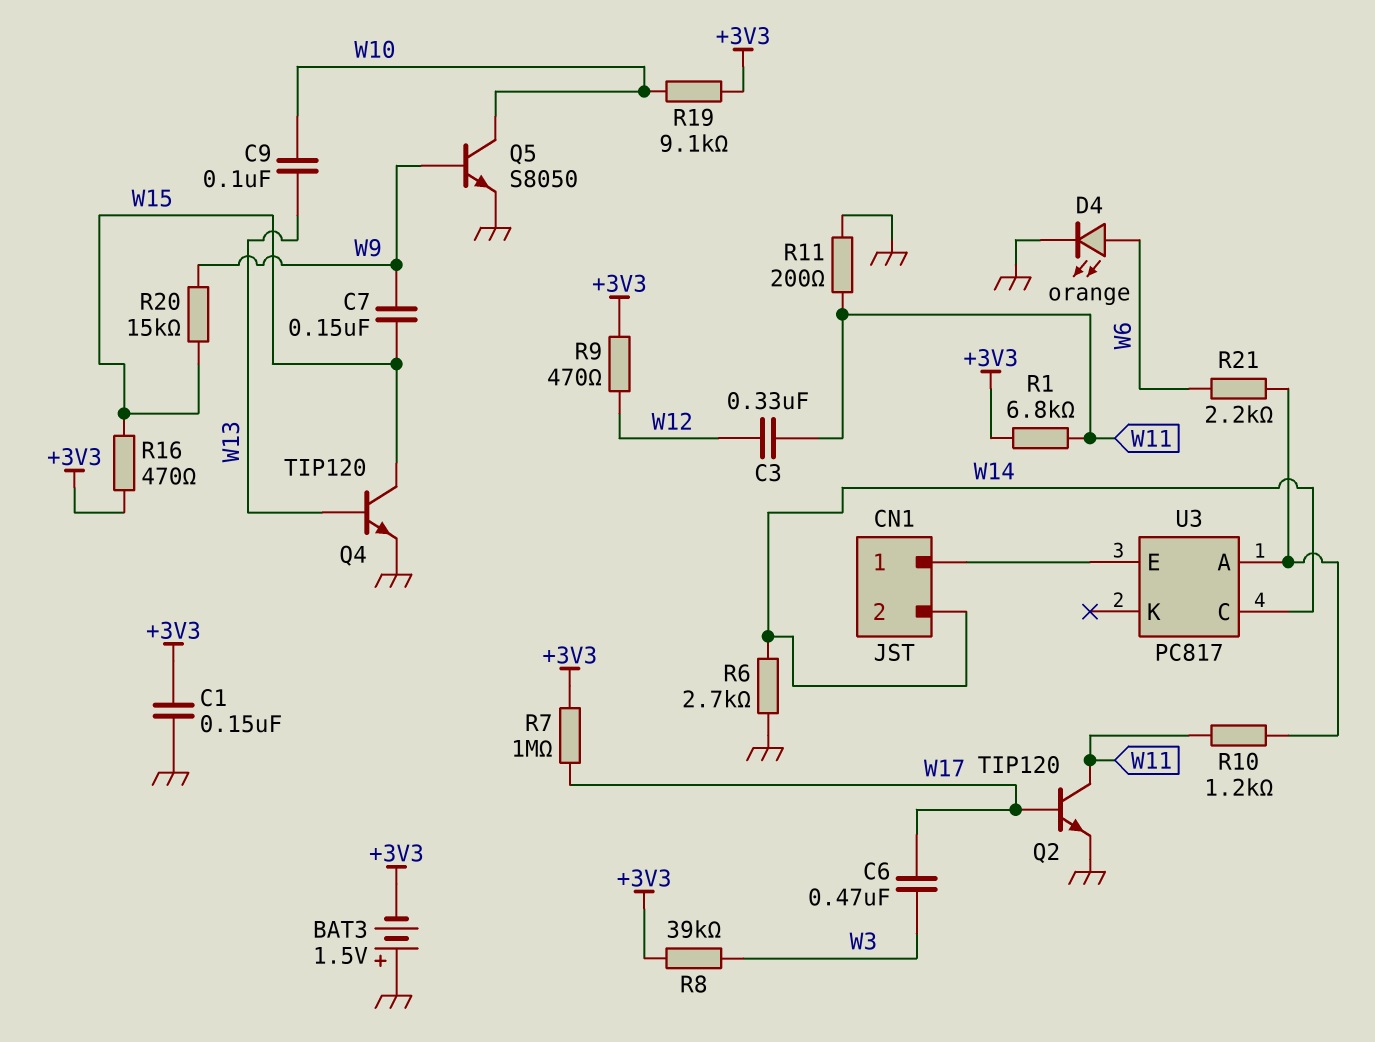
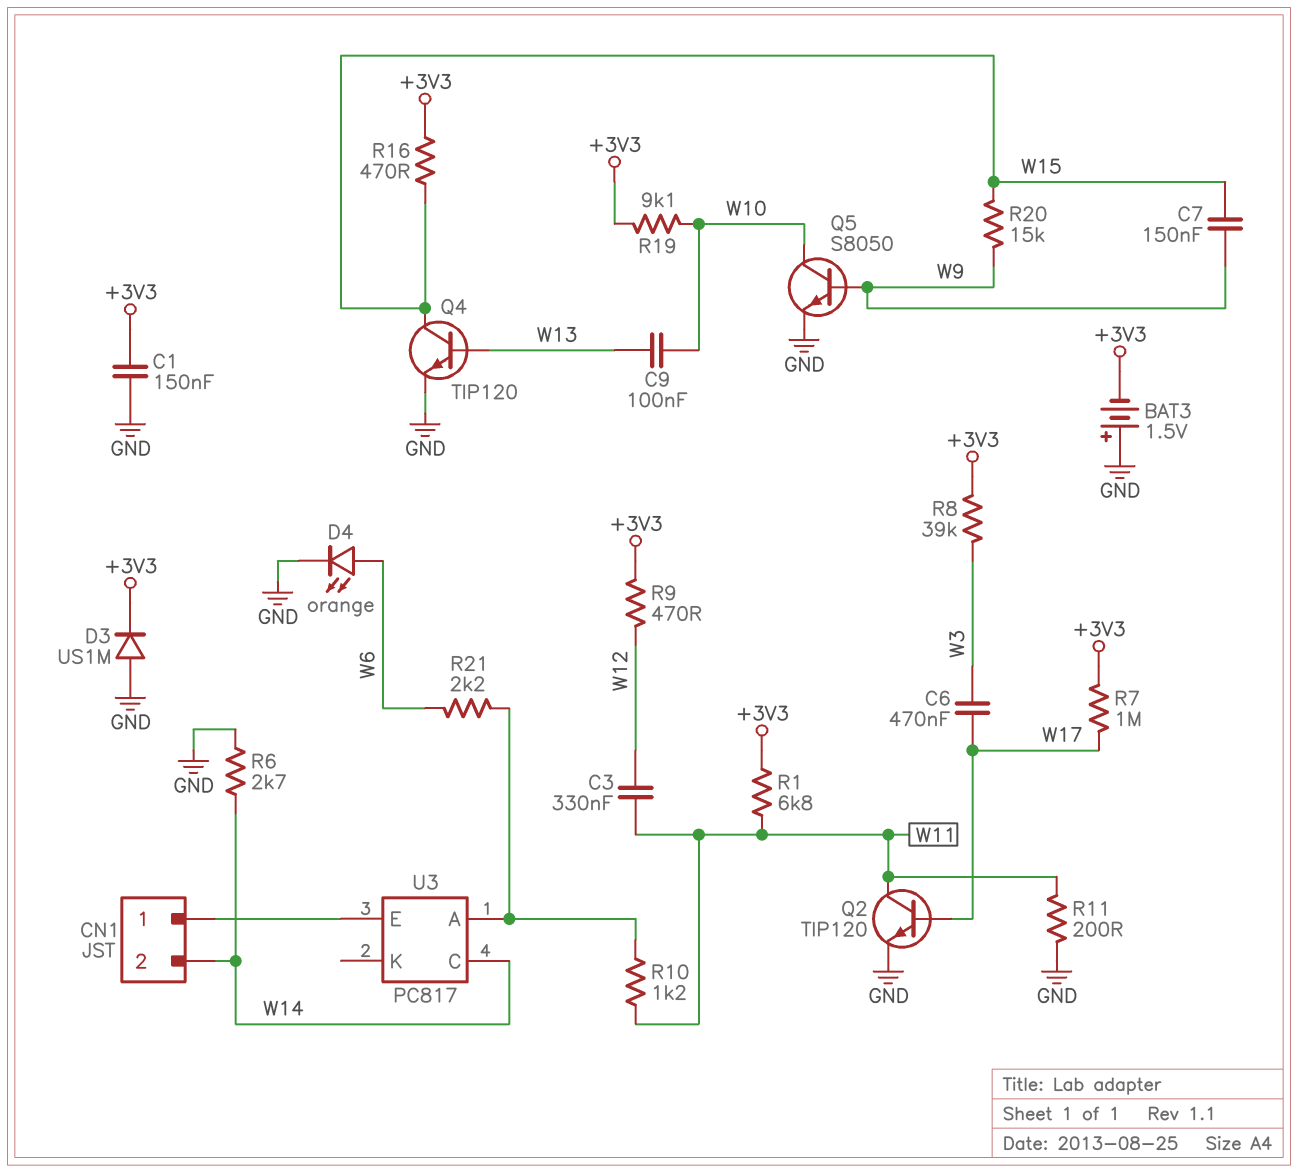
D3: none -> diode US1M (A GND, K +3V3)

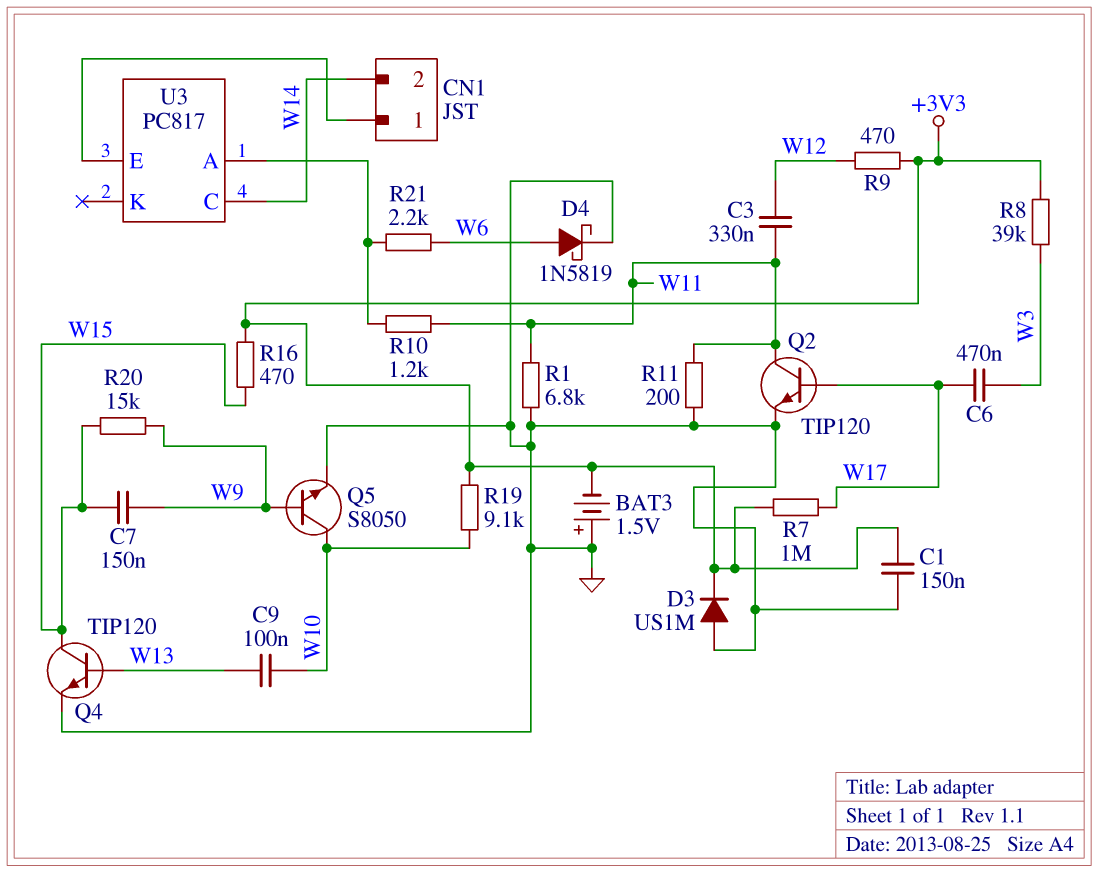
D4: LED orange (A W6, K GND) -> schottky 1N5819 (A W6, K GND)
R1: 6.8k (+3V3, W11) -> 6.8k (GND, W11)
R6: 2.7k (GND, W14) -> none

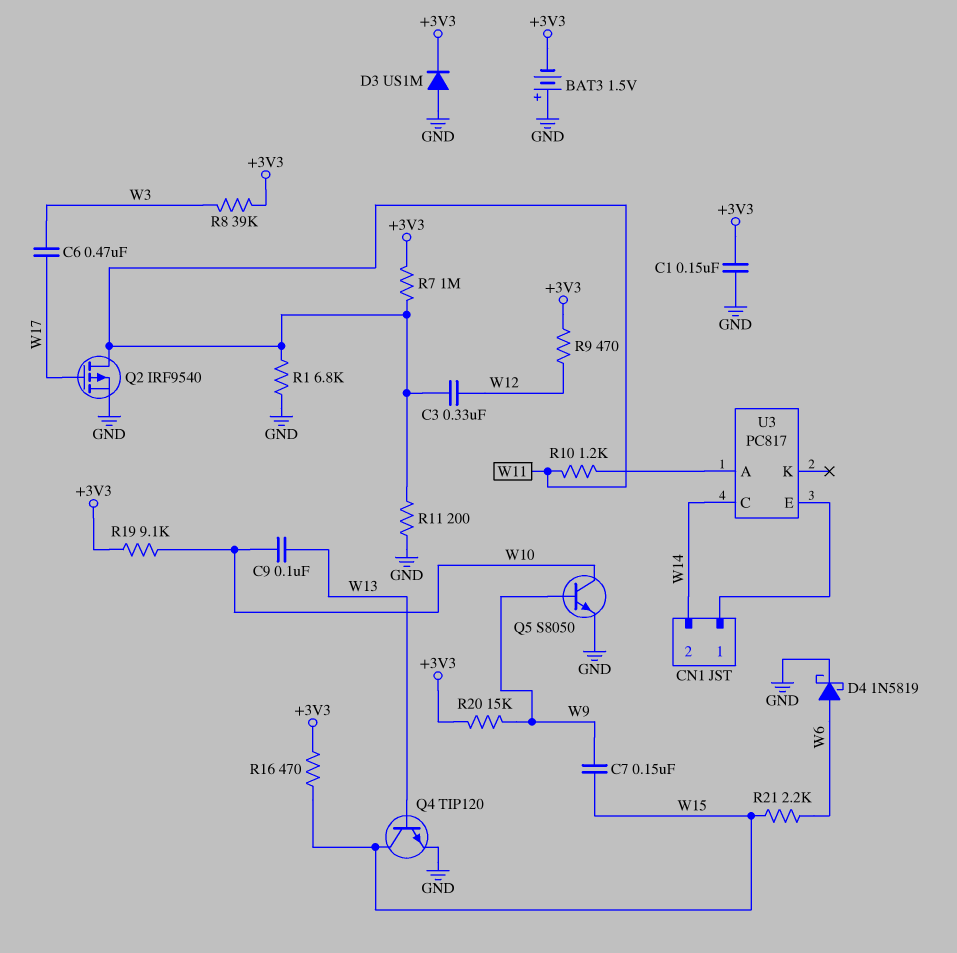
Q2: NPN TIP120 (B W17, C W11, E GND) -> PMOS IRF9540 (G W17, D W11, S GND)
R7: 1M (+3V3, W17) -> 1M (+3V3, W11)
R20: 15k (W9, W15) -> 15k (+3V3, W9)
R21: 2.2k (U3/A, W6) -> 2.2k (W6, W15)

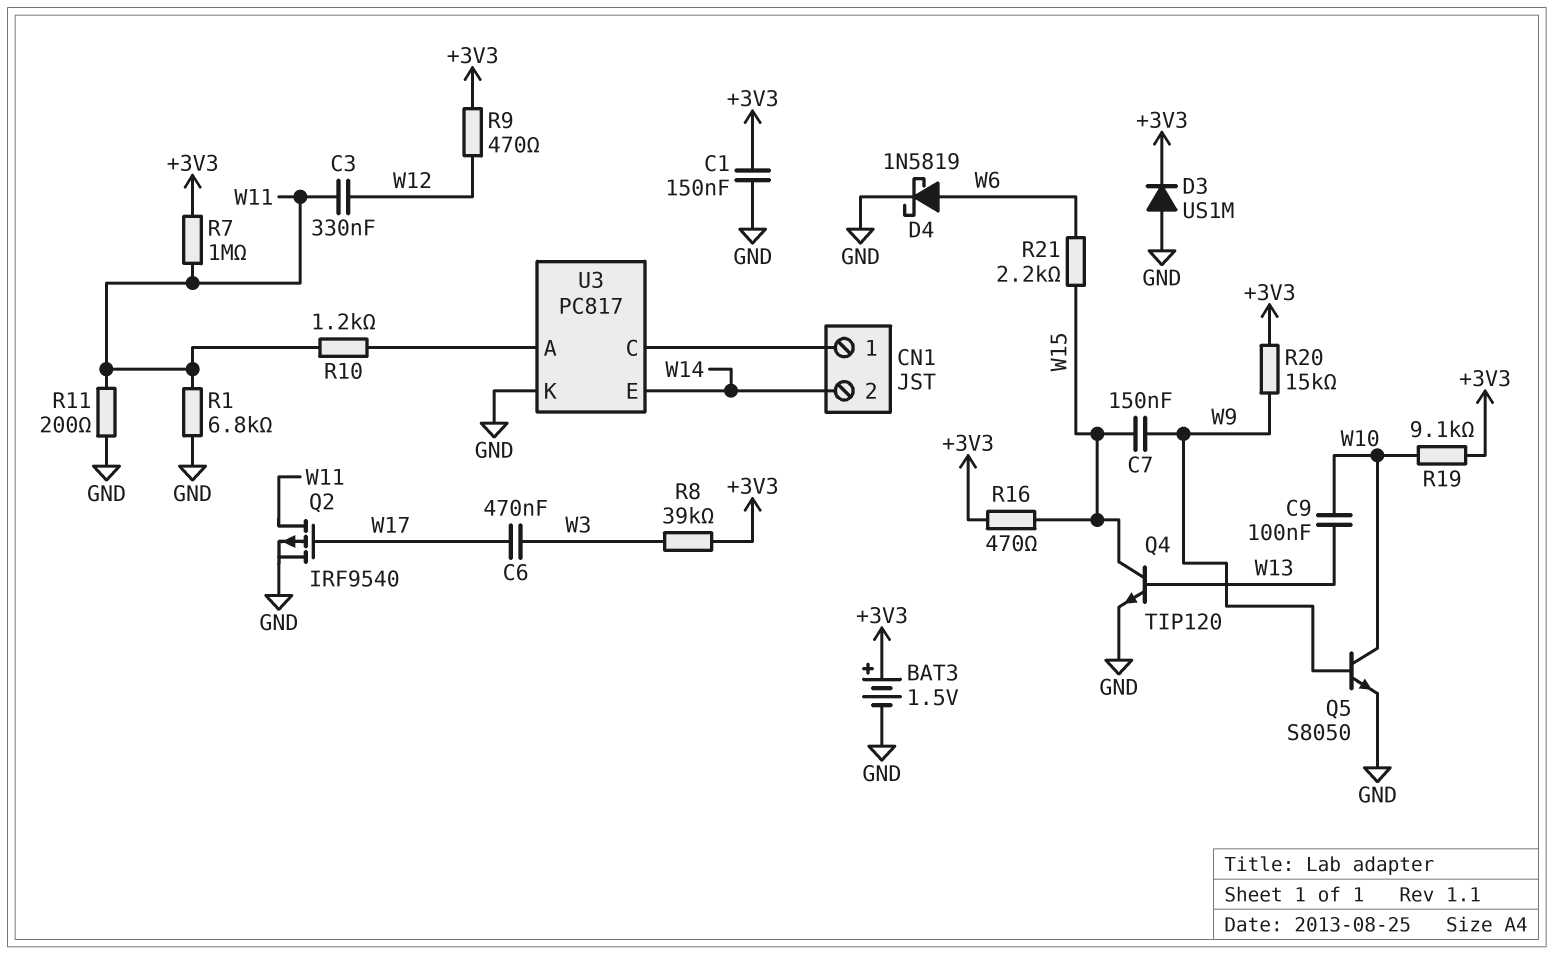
BAT3: 1.5V (plus GND, minus +3V3) -> 1.5V (plus +3V3, minus GND)
U3 pin C: W14 -> CN1/1
U3 pin E: CN1/1 -> W14
U3 pin K: none -> GND

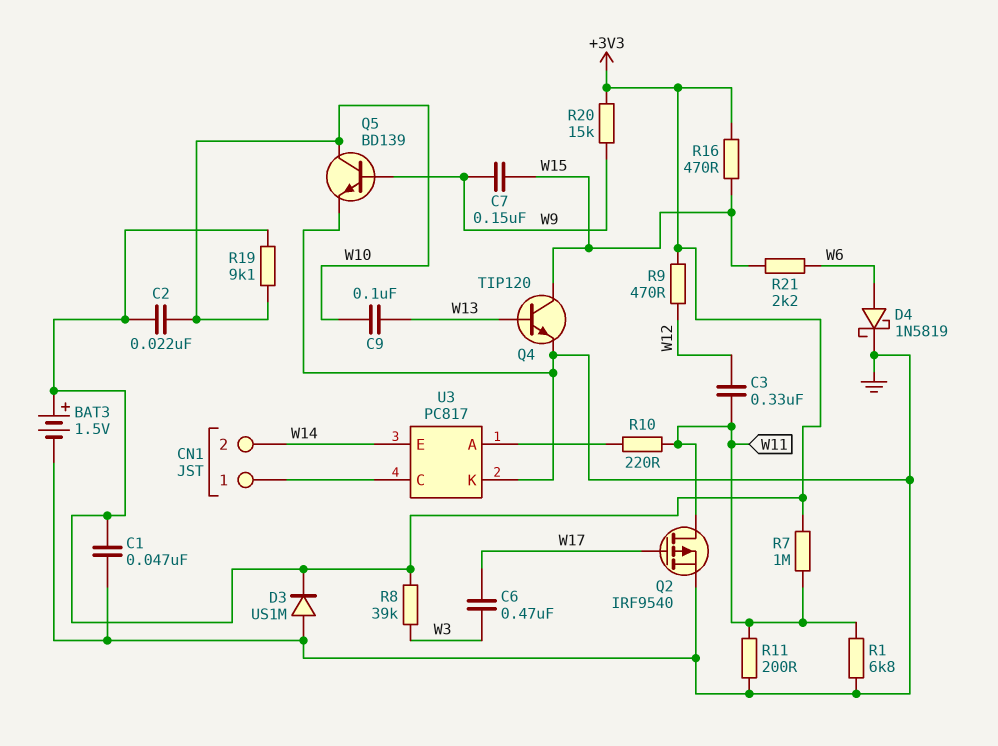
C1: 150nF (+3V3, GND) -> 47nF (+3V3, GND)
C2: none -> 22nF (+3V3, W10)
Q5: NPN S8050 (B W9, C W10, E GND) -> NPN BD139 (B W9, C W10, E GND)
R10: 1.2k (U3/A, W11) -> 220 (U3/A, W11)

